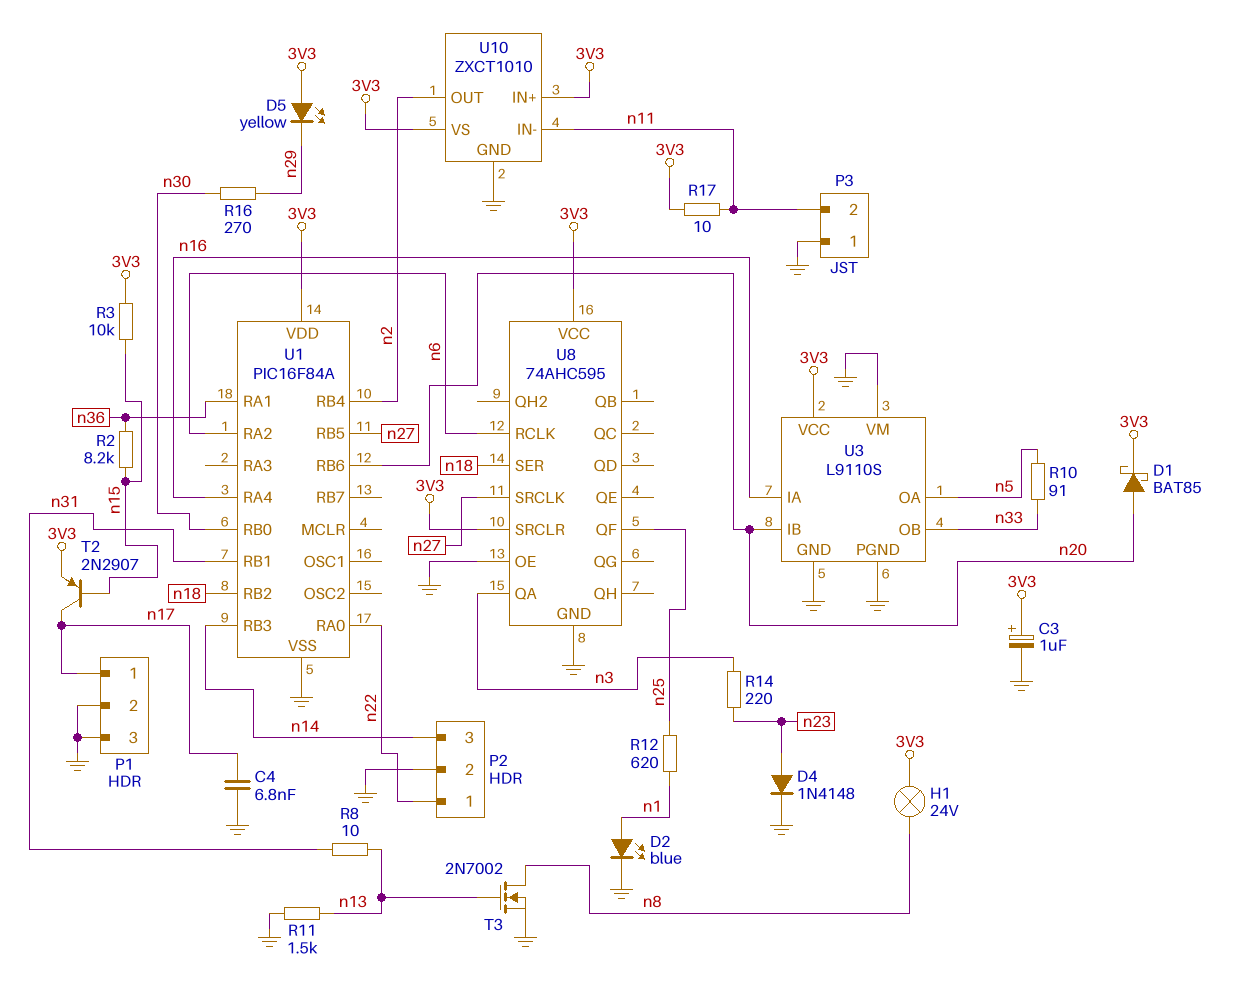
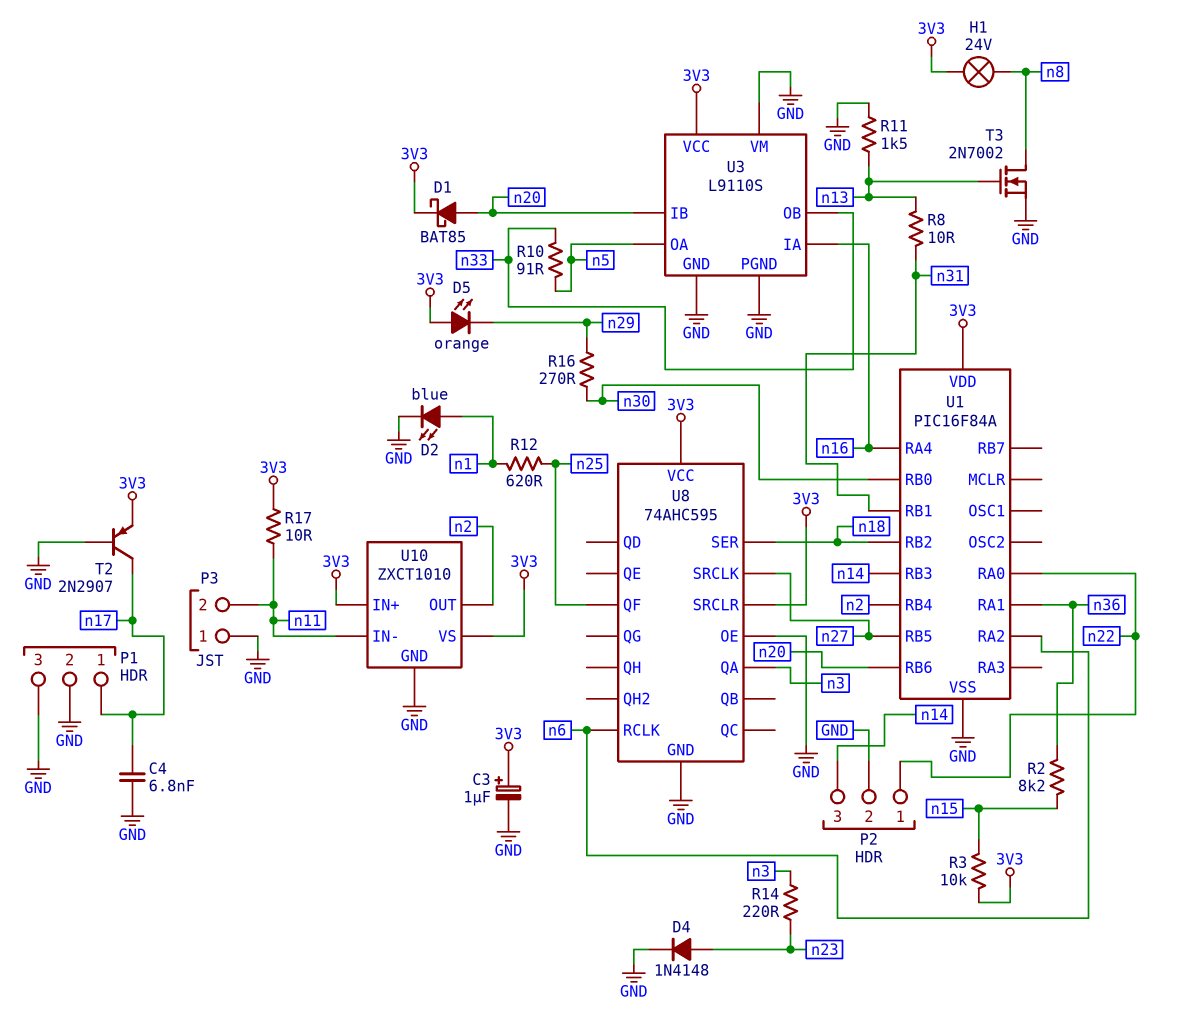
D5: LED yellow (A 3V3, K n29) -> LED orange (A 3V3, K n29)
T2: PNP 2N2907 (B n15, C n17, E 3V3) -> PNP 2N2907 (B GND, C n17, E 3V3)

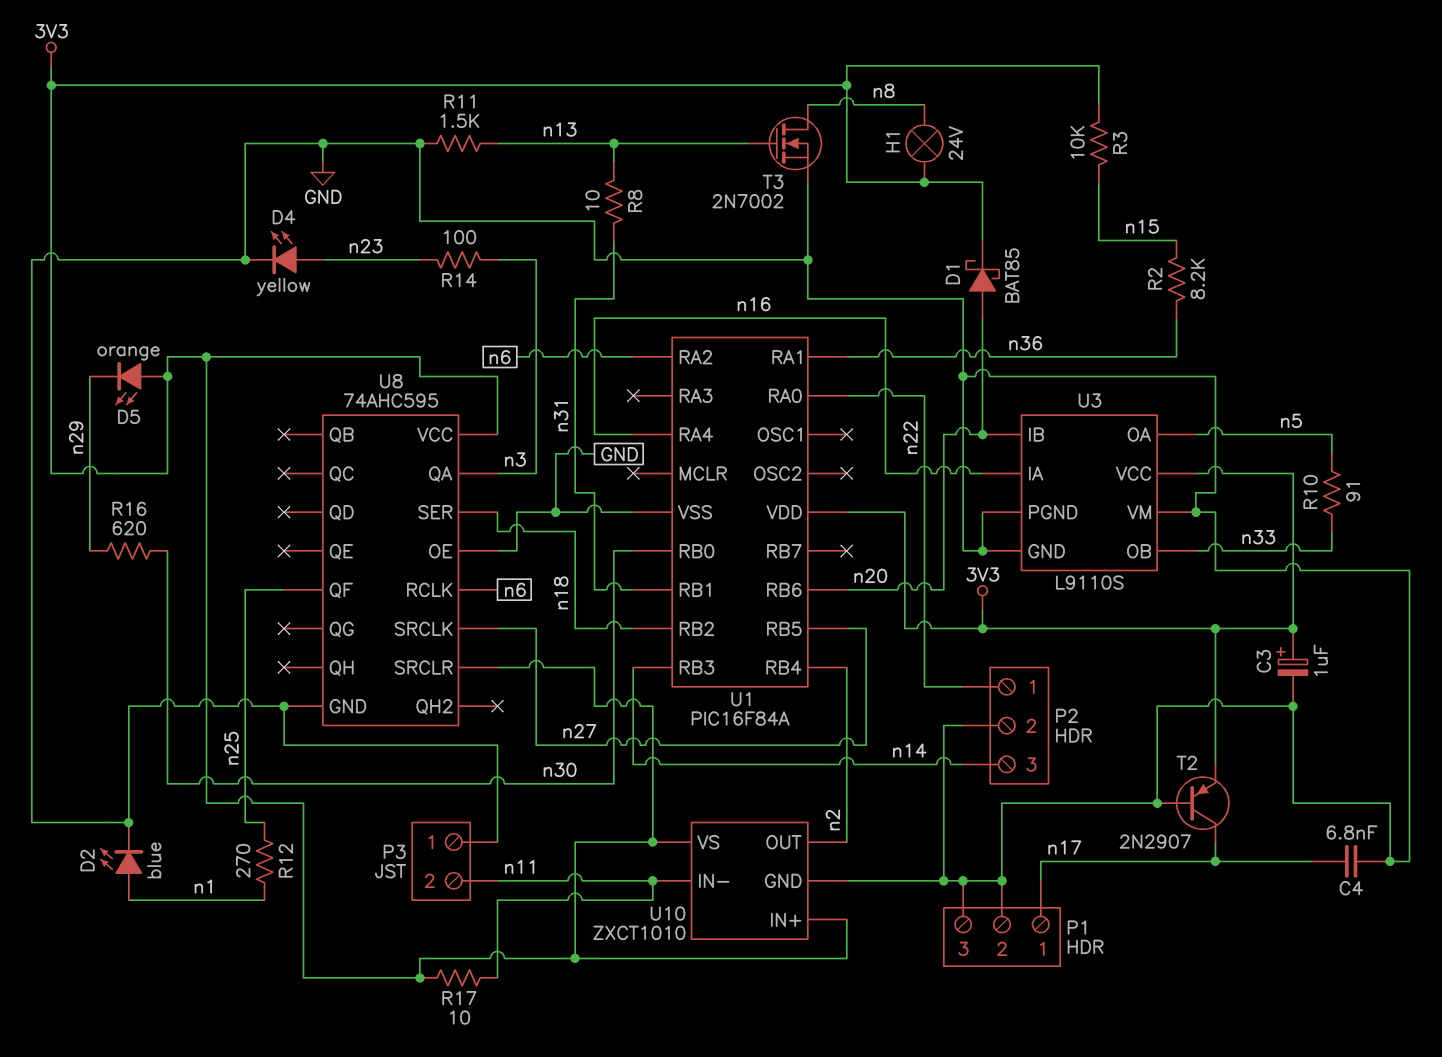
D4: diode 1N4148 (A n23, K GND) -> LED yellow (A n23, K GND)
R12: 620 (n1, n25) -> 270 (n1, n25)
R14: 220 (n3, n23) -> 100 (n3, n23)
R16: 270 (n29, n30) -> 620 (n29, n30)

